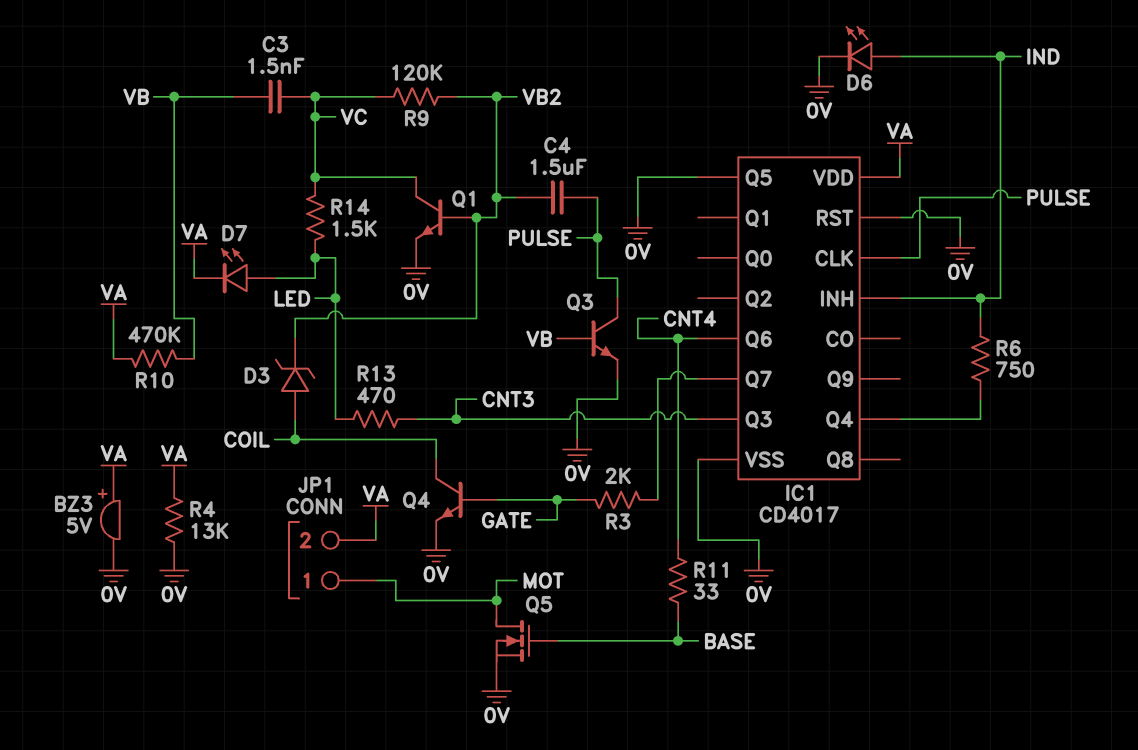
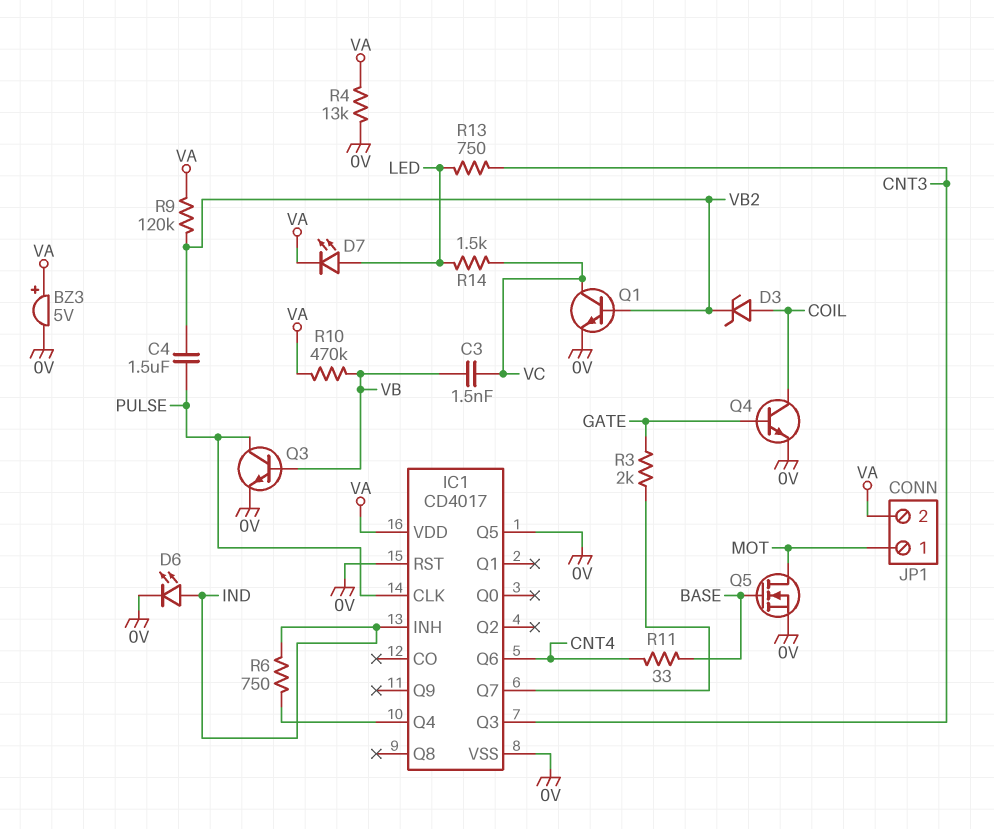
R9: 120k (VB2, VC) -> 120k (VA, VB2)
R13: 470 (CNT3, LED) -> 750 (CNT3, LED)

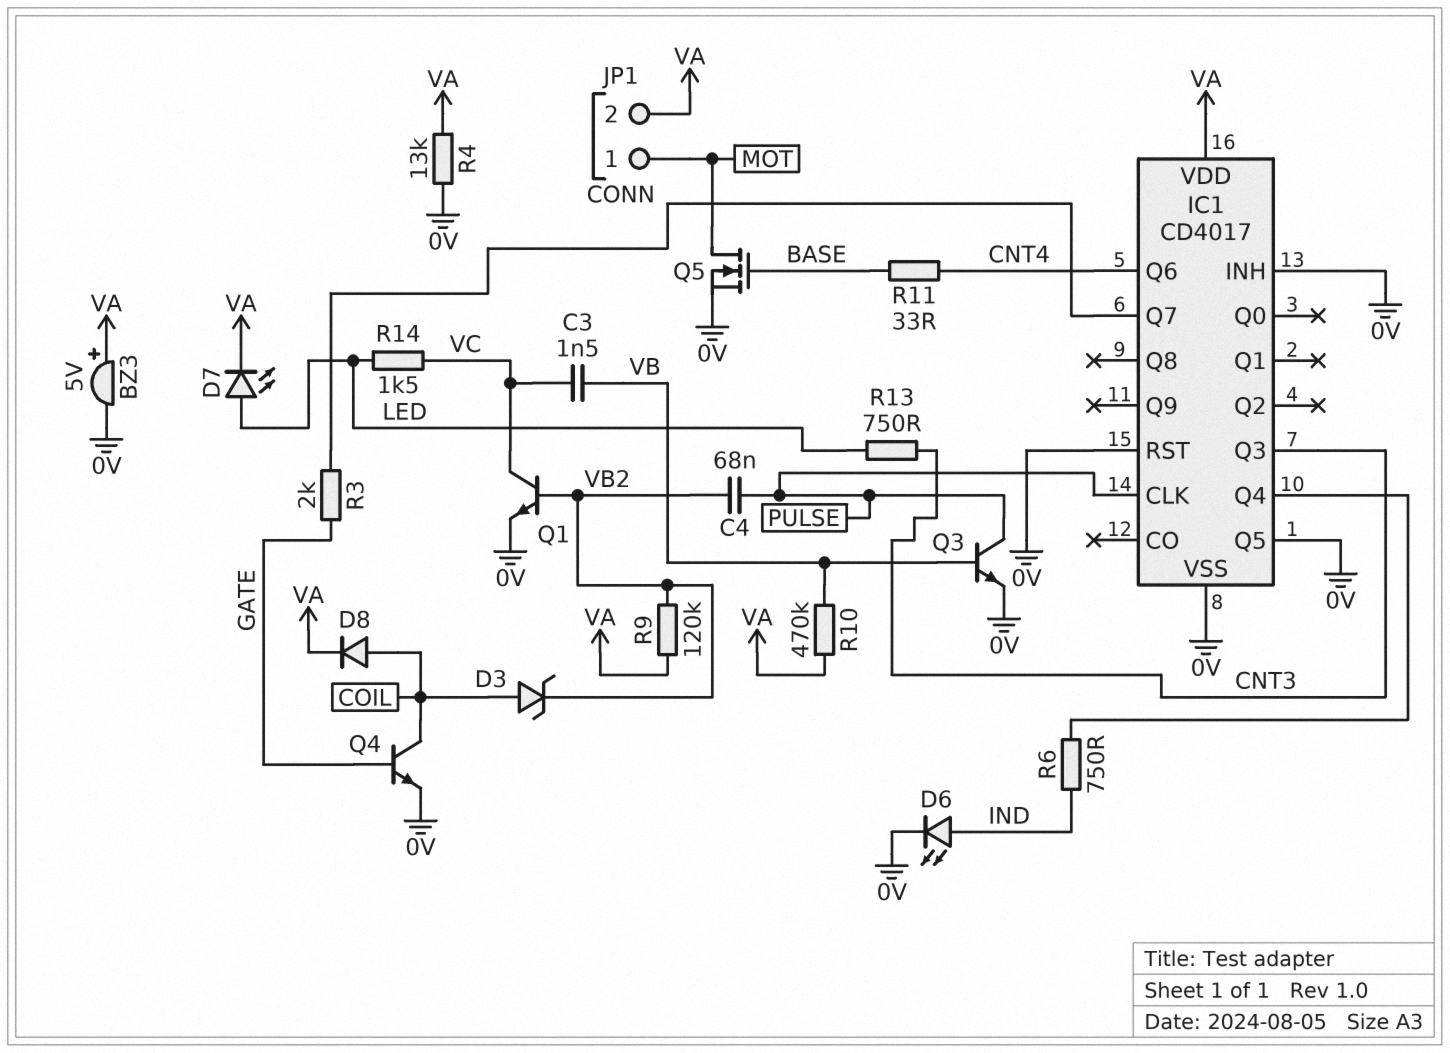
C4: 1.5uF (PULSE, VB2) -> 68nF (PULSE, VB2)
D8: none -> diode (A COIL, K VA)
IC1 pin INH: IND -> 0V

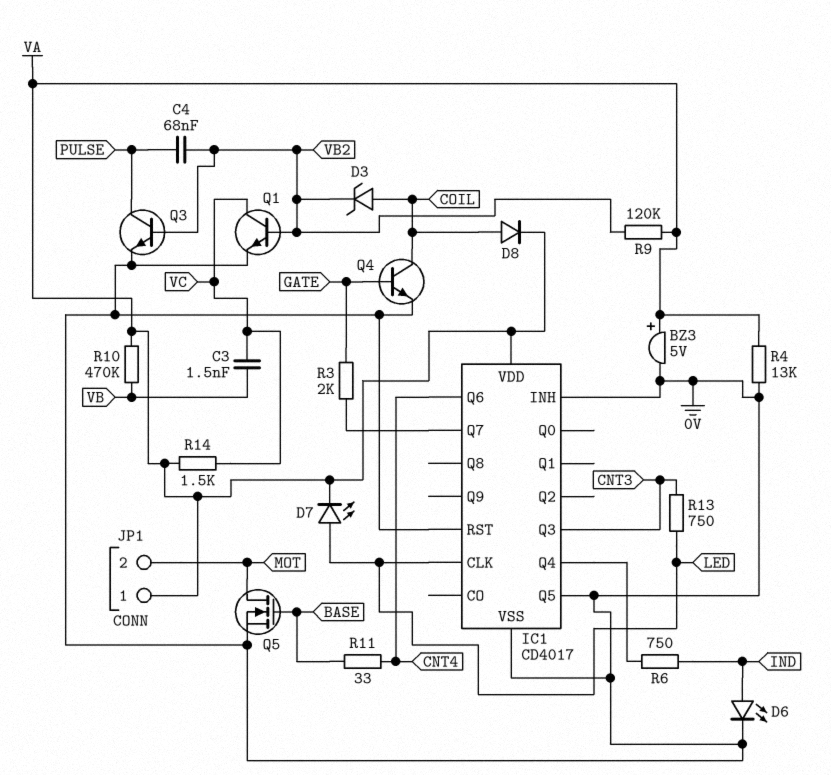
IC1 pin CLK: PULSE -> LED
JP1 pin 1: MOT -> VA
JP1 pin 2: VA -> MOT
Q3: NPN (B VB, C PULSE, E 0V) -> NPN (B VB2, C PULSE, E 0V)
R14: 1.5k (LED, VC) -> 1.5k (VA, VC)

